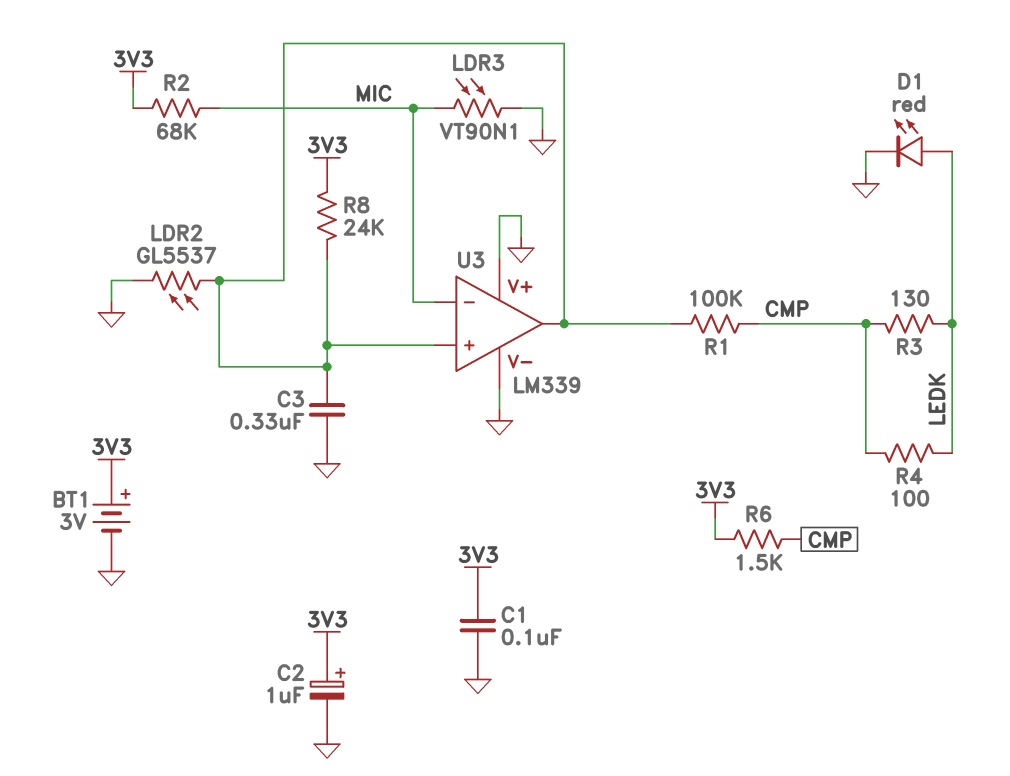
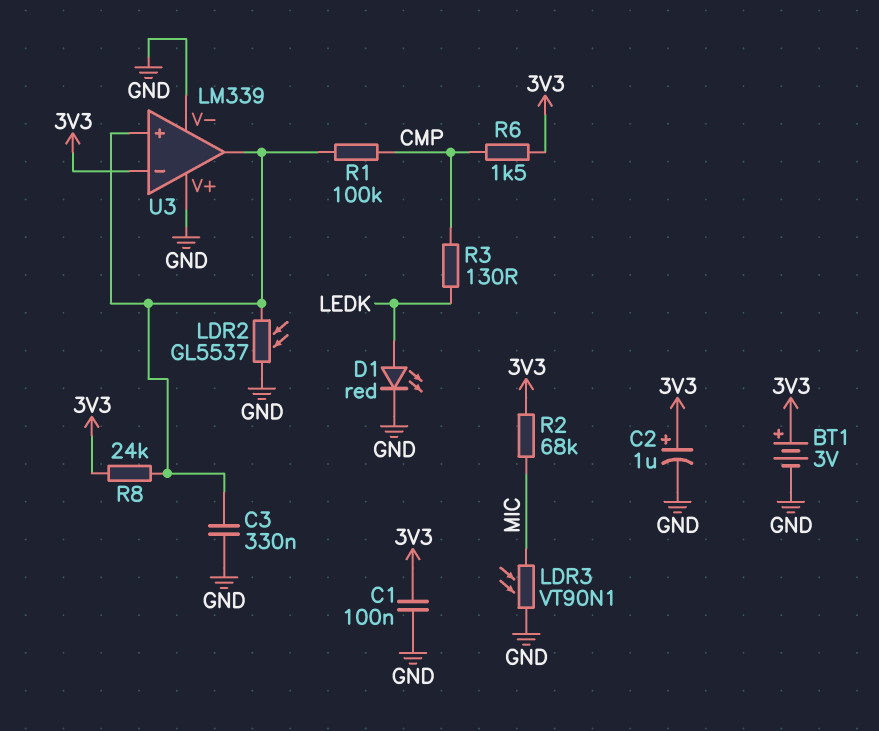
R4: 100 (CMP, LEDK) -> none
U3 pin in-: MIC -> 3V3

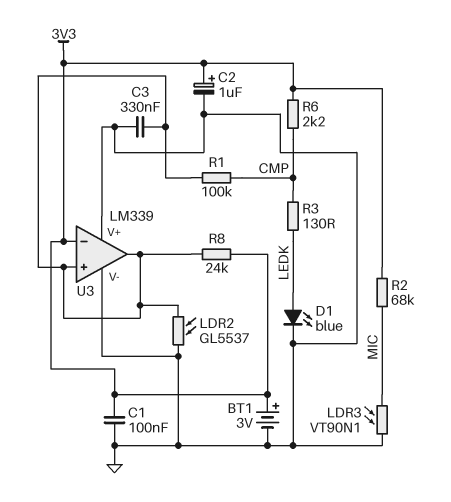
D1: LED red (A LEDK, K GND) -> LED blue (A LEDK, K GND)
R6: 1.5k (3V3, CMP) -> 2.2k (3V3, CMP)

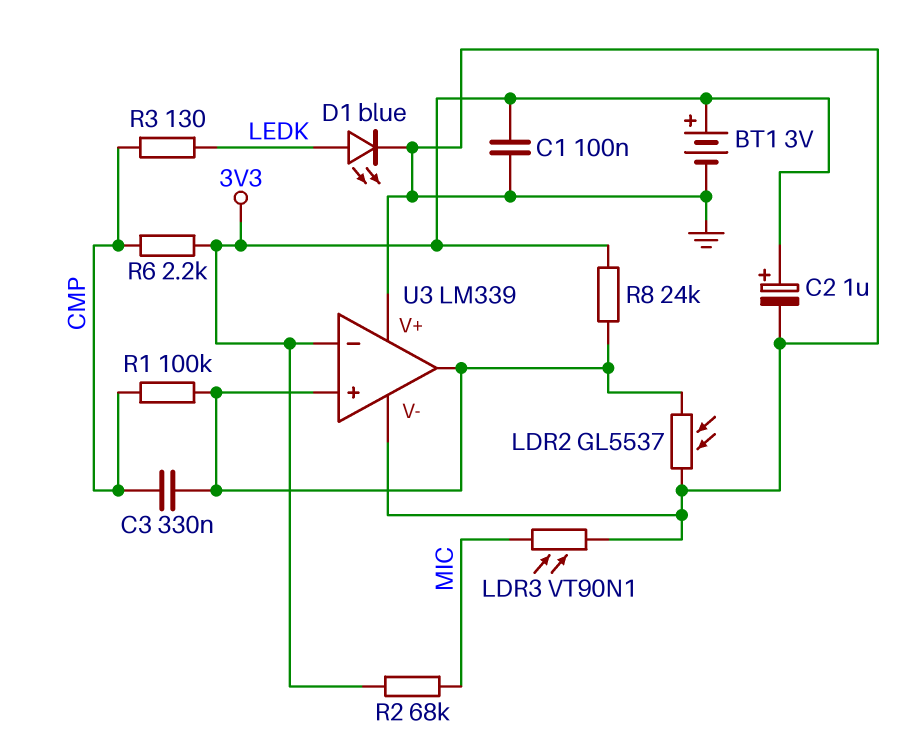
C3: 330nF (GND, U3/in+) -> 330nF (CMP, U3/in+)

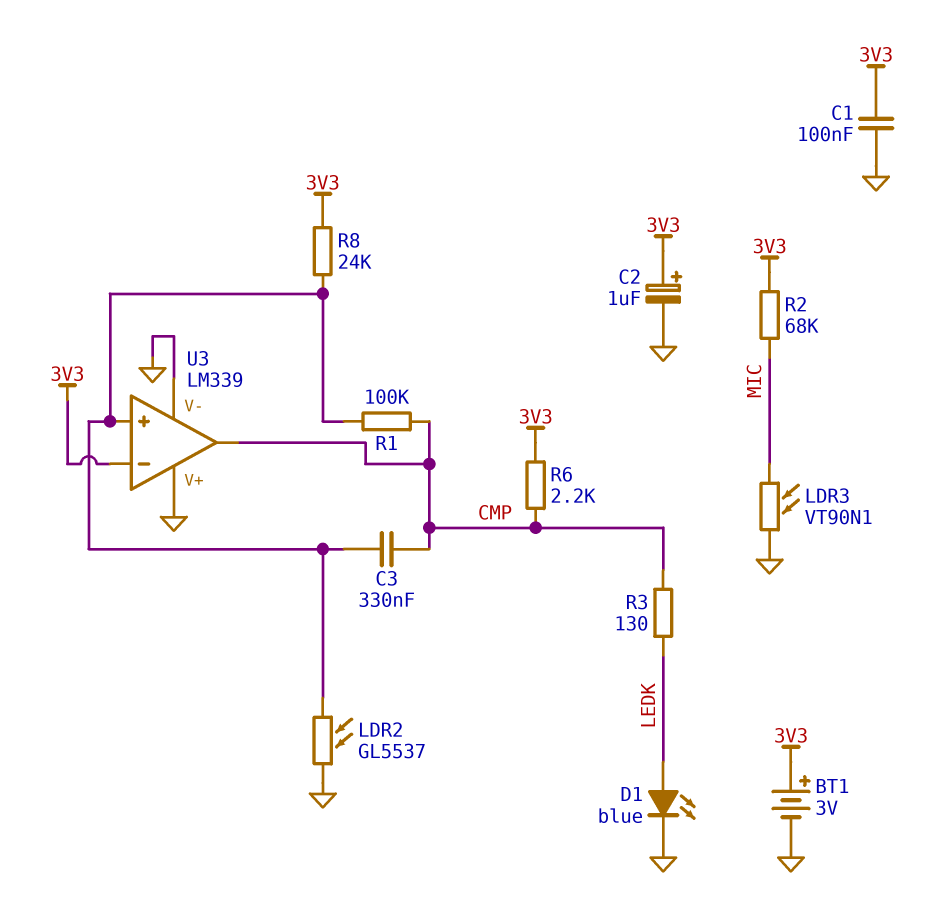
U3 pin out: U3/in+ -> CMP

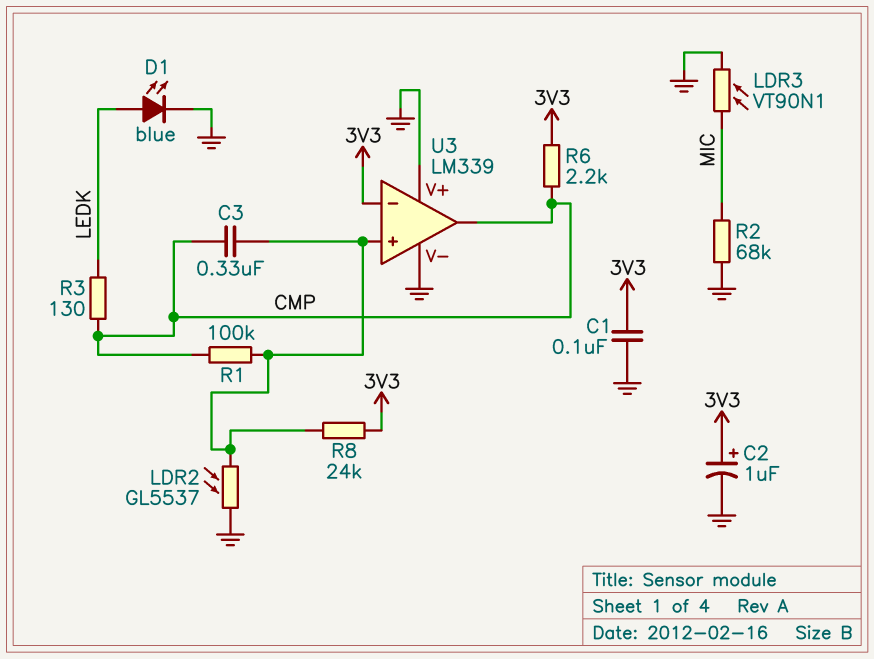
BT1: 3V (plus 3V3, minus GND) -> none
R2: 68k (3V3, MIC) -> 68k (GND, MIC)

